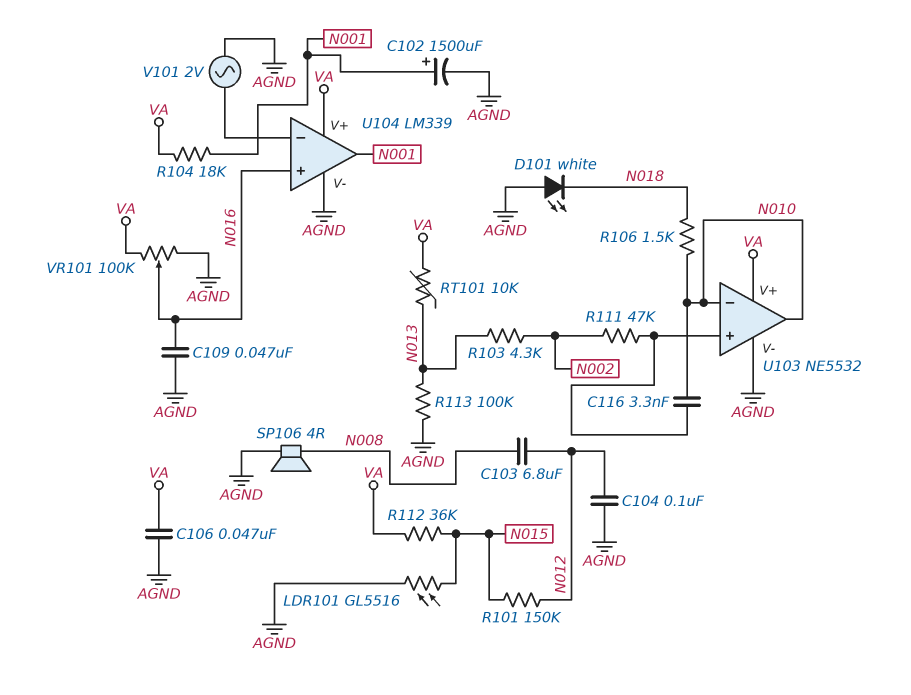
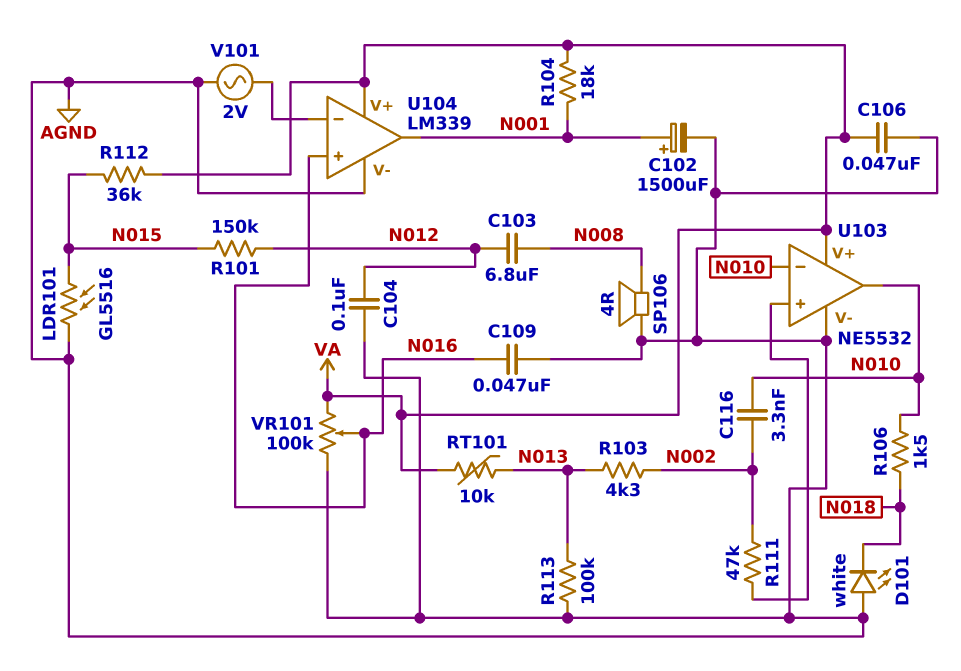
C116: 3.3nF (N010, U103/in+) -> 3.3nF (N002, N010)

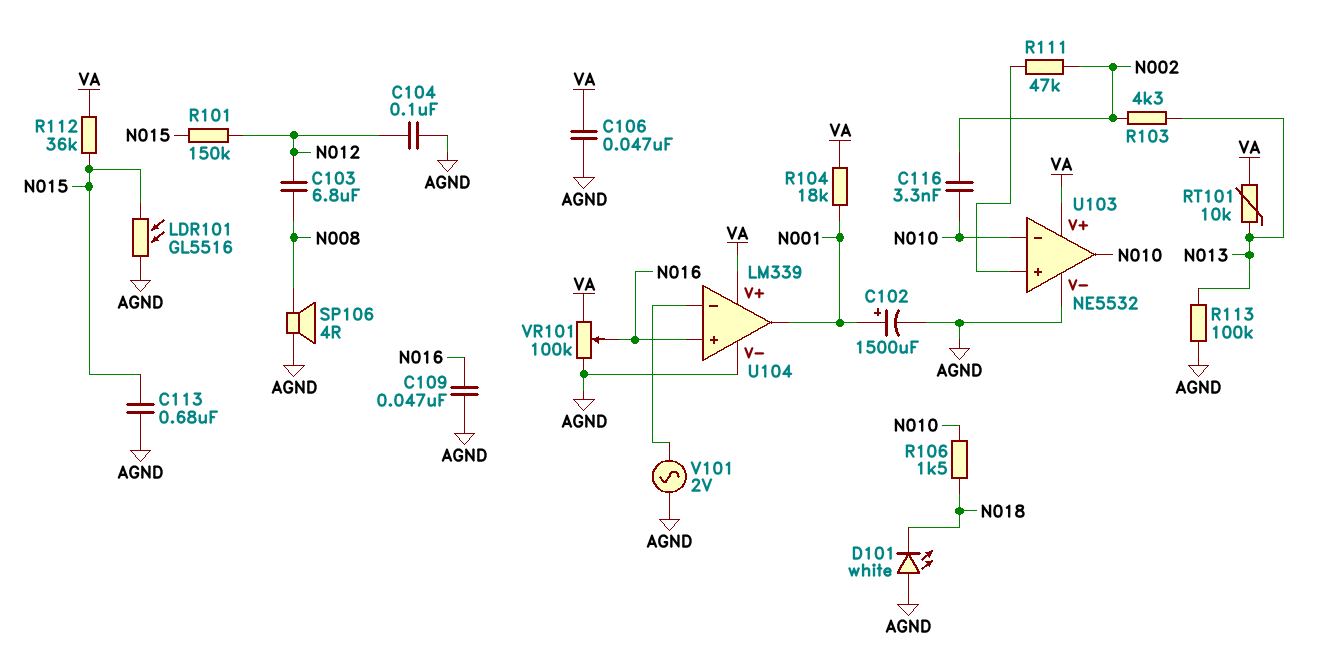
C113: none -> 680nF (AGND, N015)

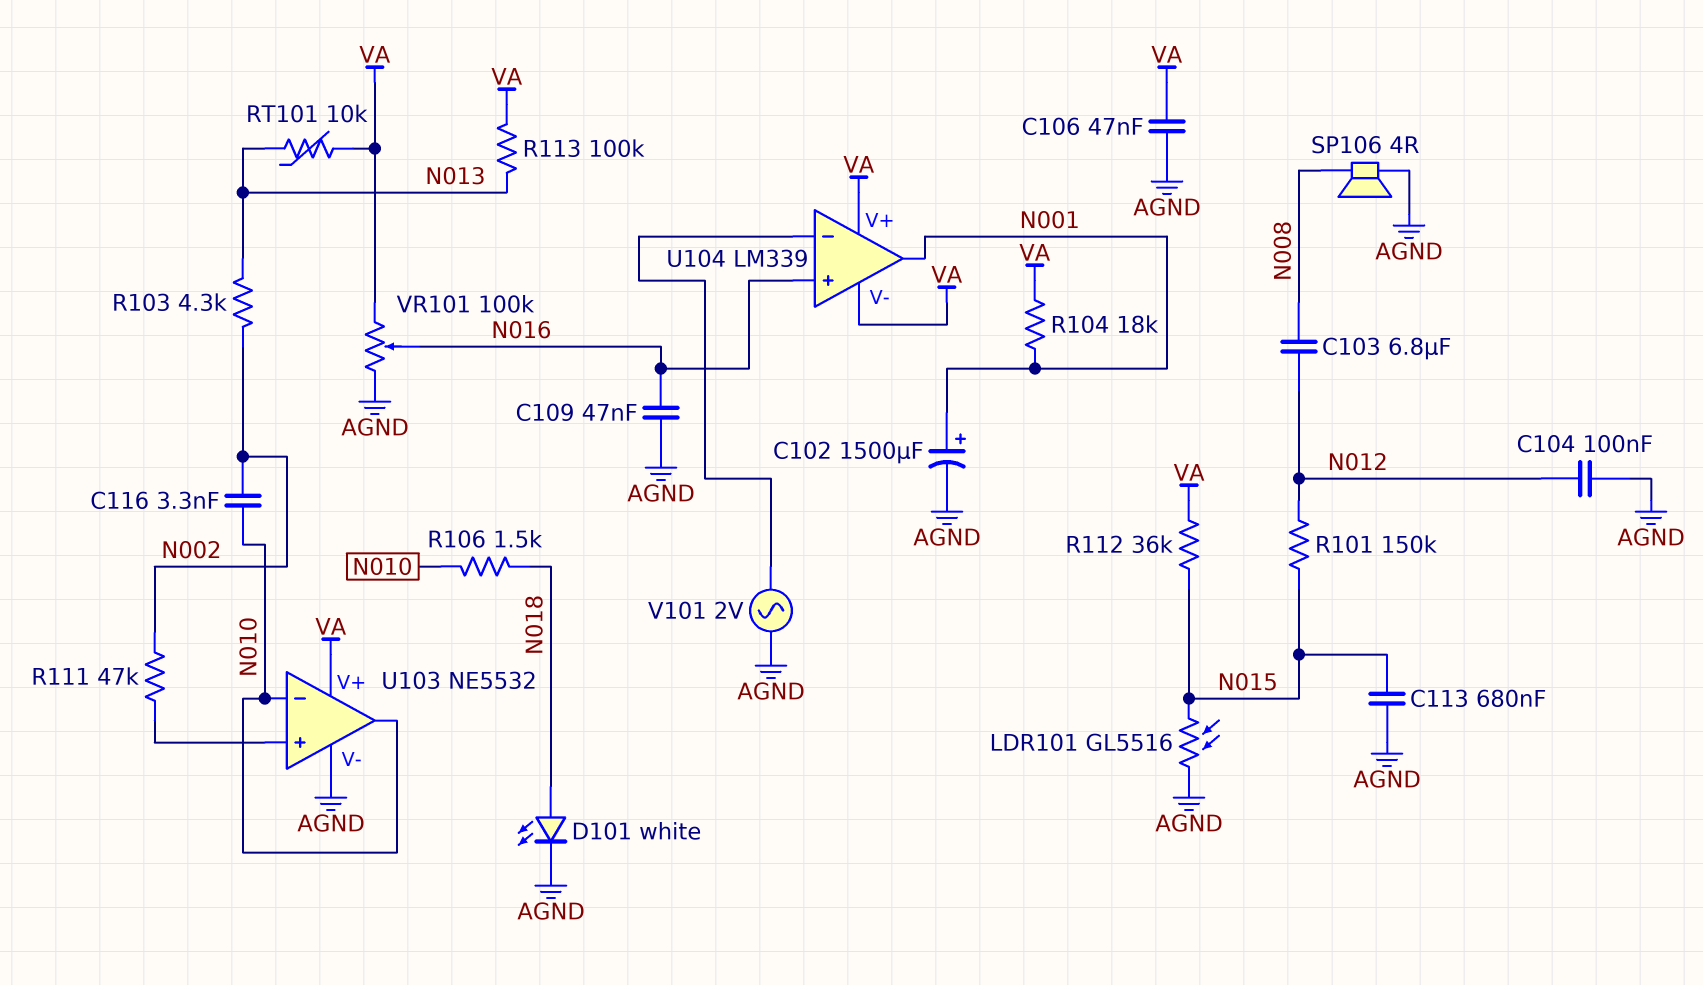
D101: LED white (A AGND, K N018) -> LED white (A N018, K AGND)
R113: 100k (AGND, N013) -> 100k (N013, VA)
U104 pin V-: AGND -> VA

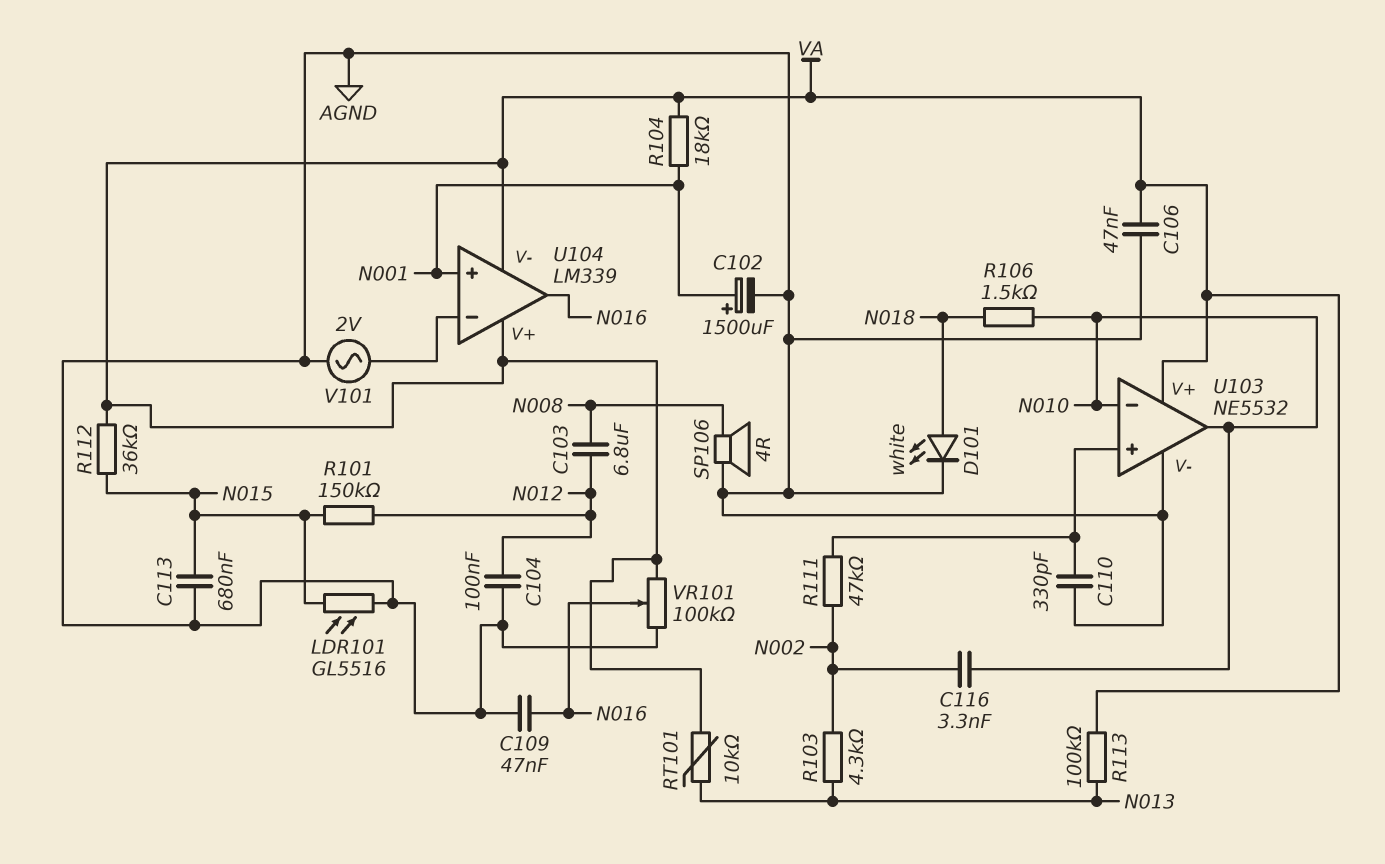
C110: none -> 330pF (AGND, U103/in+)
U104 pin in+: N016 -> N001
U104 pin out: N001 -> N016

